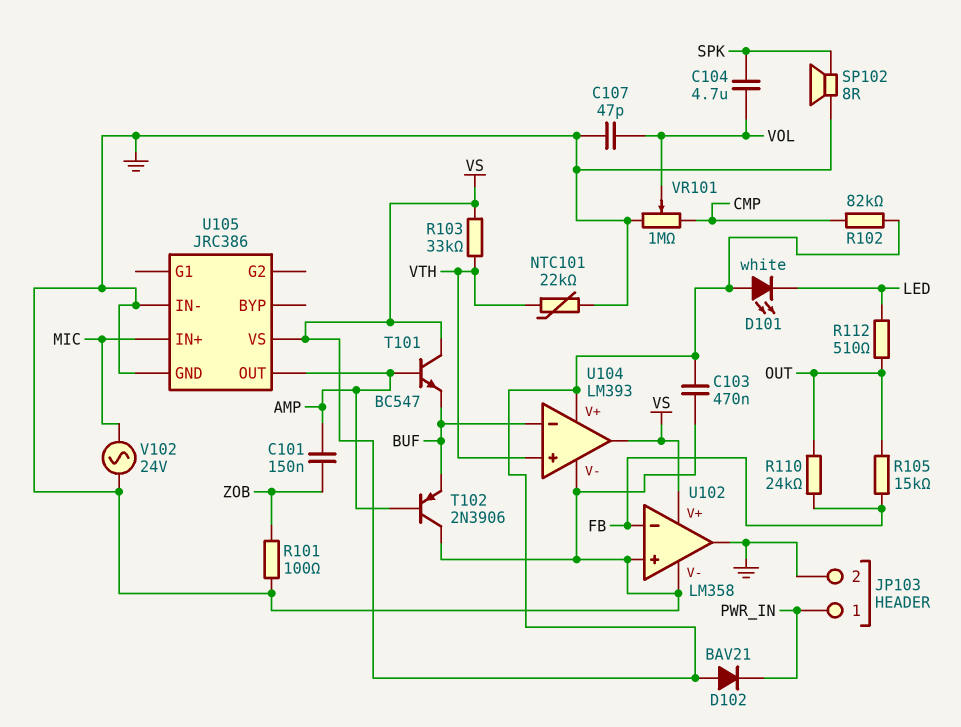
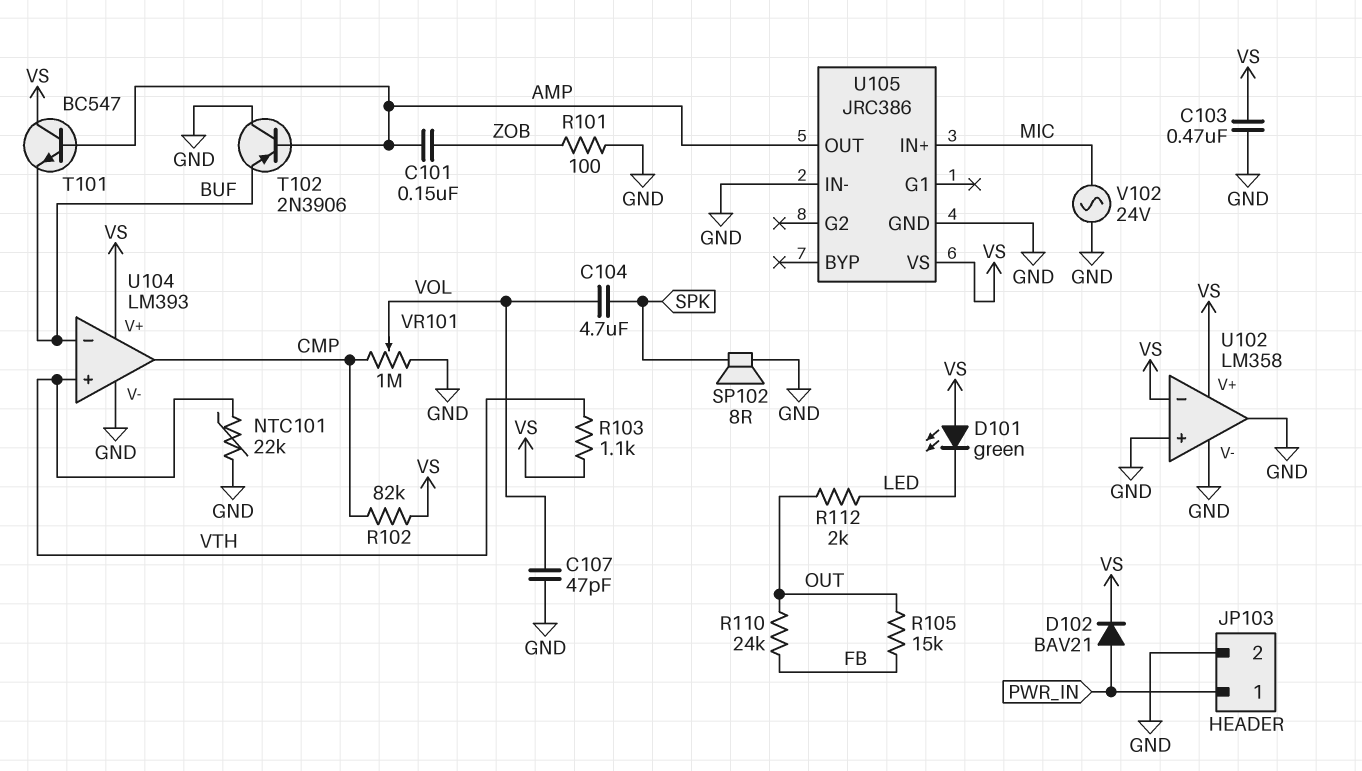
D101: LED white (A VS, K LED) -> LED green (A VS, K LED)
D102: diode BAV21 (A VS, K PWR_IN) -> diode BAV21 (A PWR_IN, K VS)
R103: 33k (VS, VTH) -> 1.1k (VS, VTH)
R112: 510 (LED, OUT) -> 2k (LED, OUT)
U102 pin in-: FB -> VS
U104 pin out: VS -> CMP

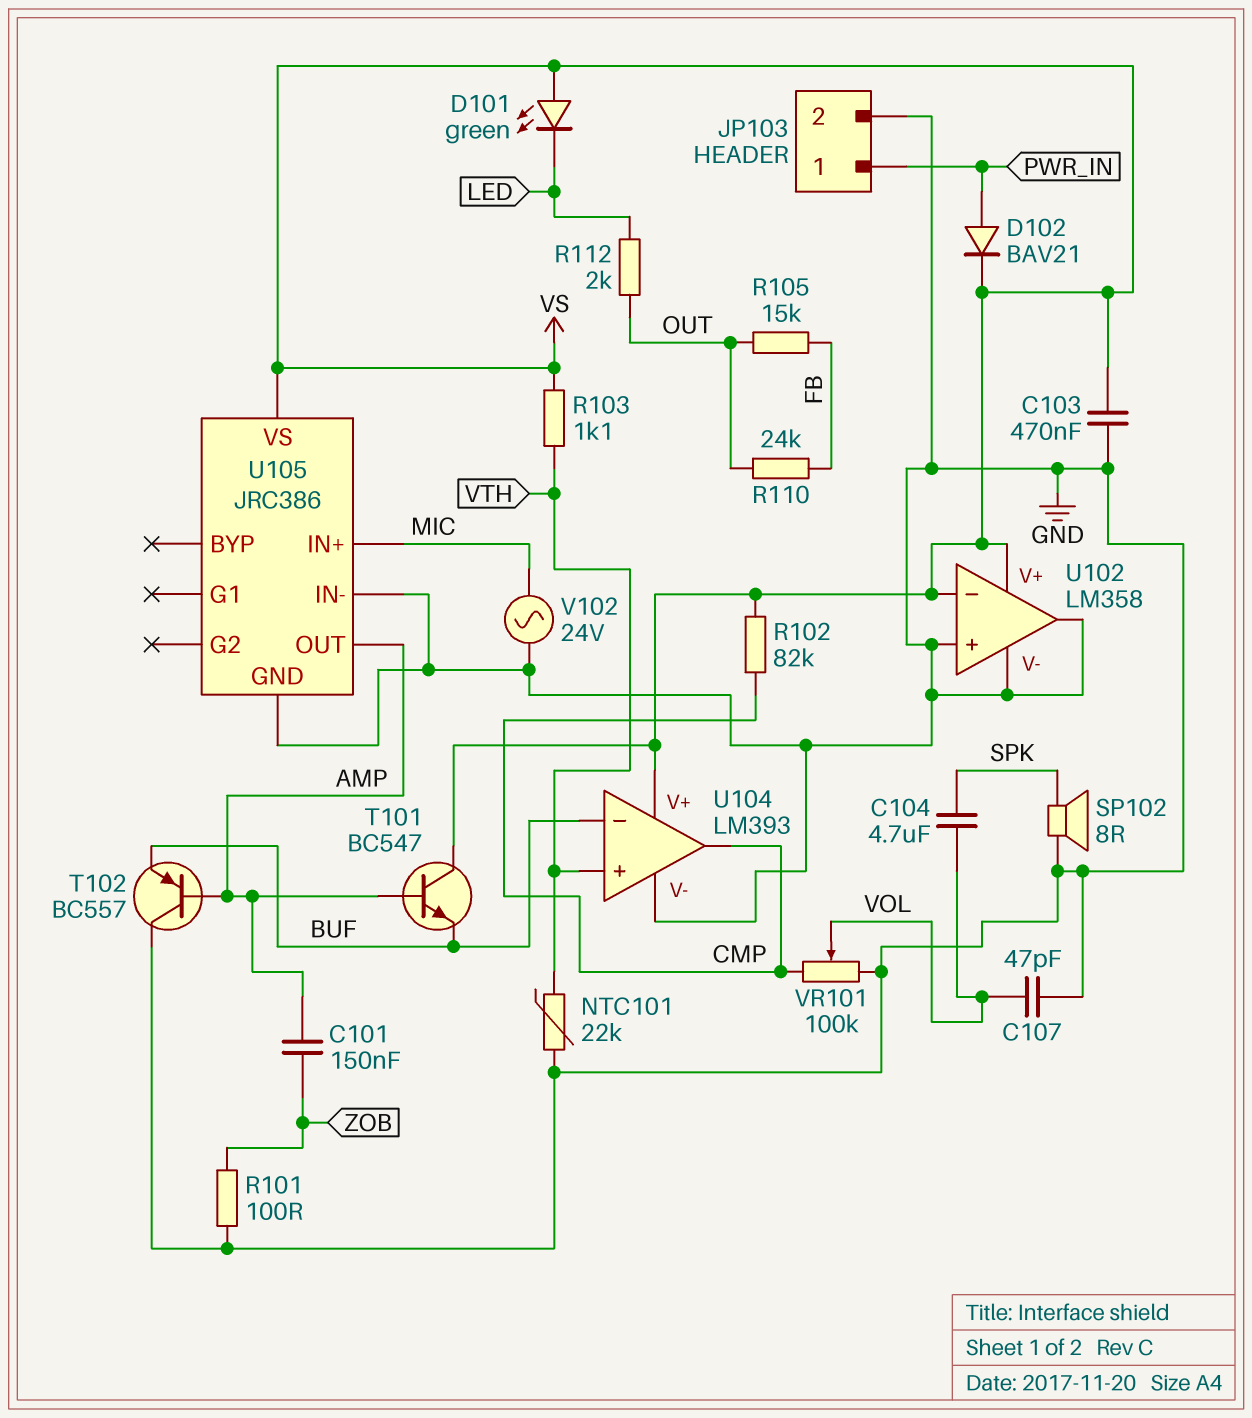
T102: PNP 2N3906 (B AMP, C GND, E BUF) -> PNP BC557 (B AMP, C GND, E BUF)
VR101: 1M (CMP, GND, wiper VOL) -> 100k (CMP, GND, wiper VOL)

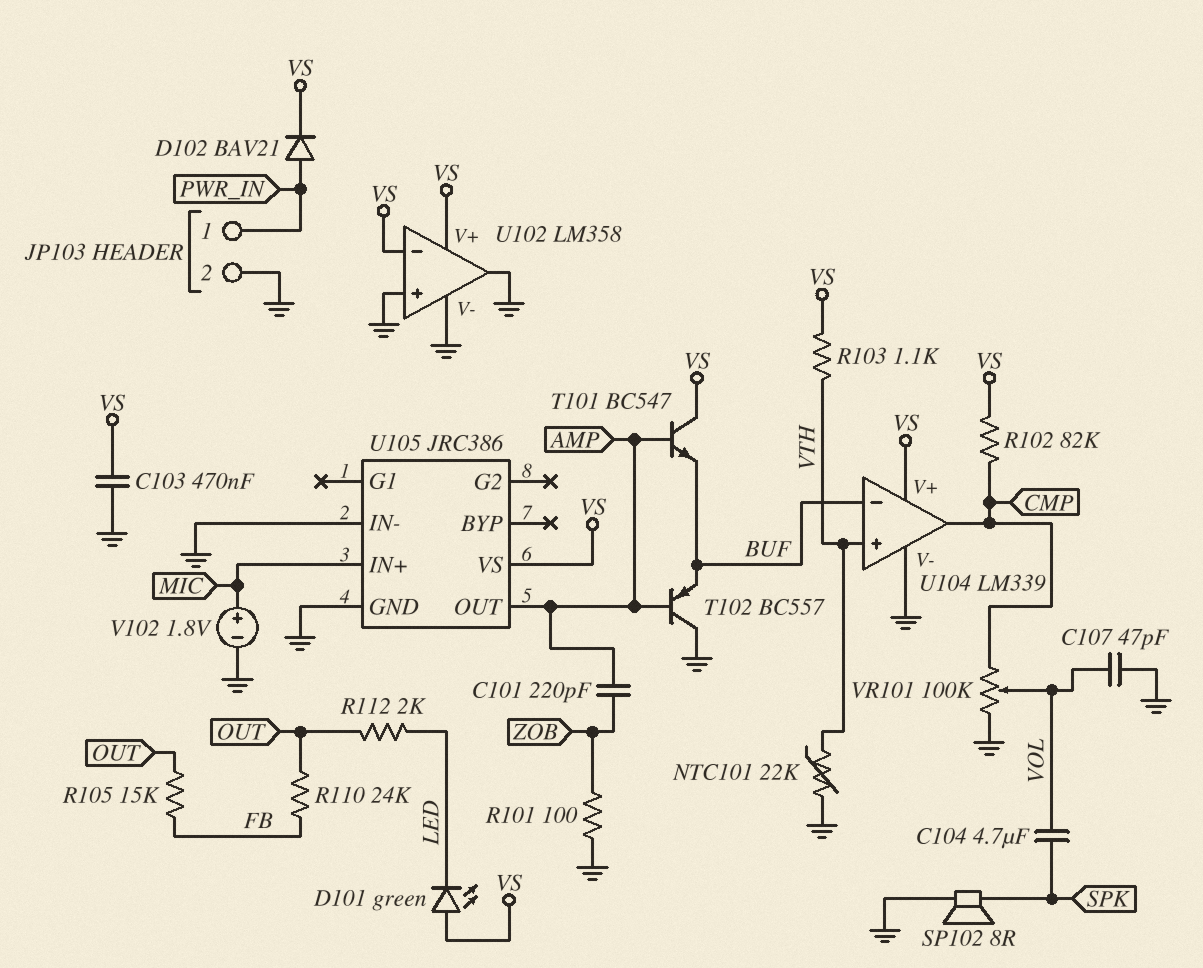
C101: 150nF (AMP, ZOB) -> 220pF (AMP, ZOB)
U104: LM393 -> LM339
V102: AC 24V (GND, MIC) -> 1.8V (plus MIC, minus GND)

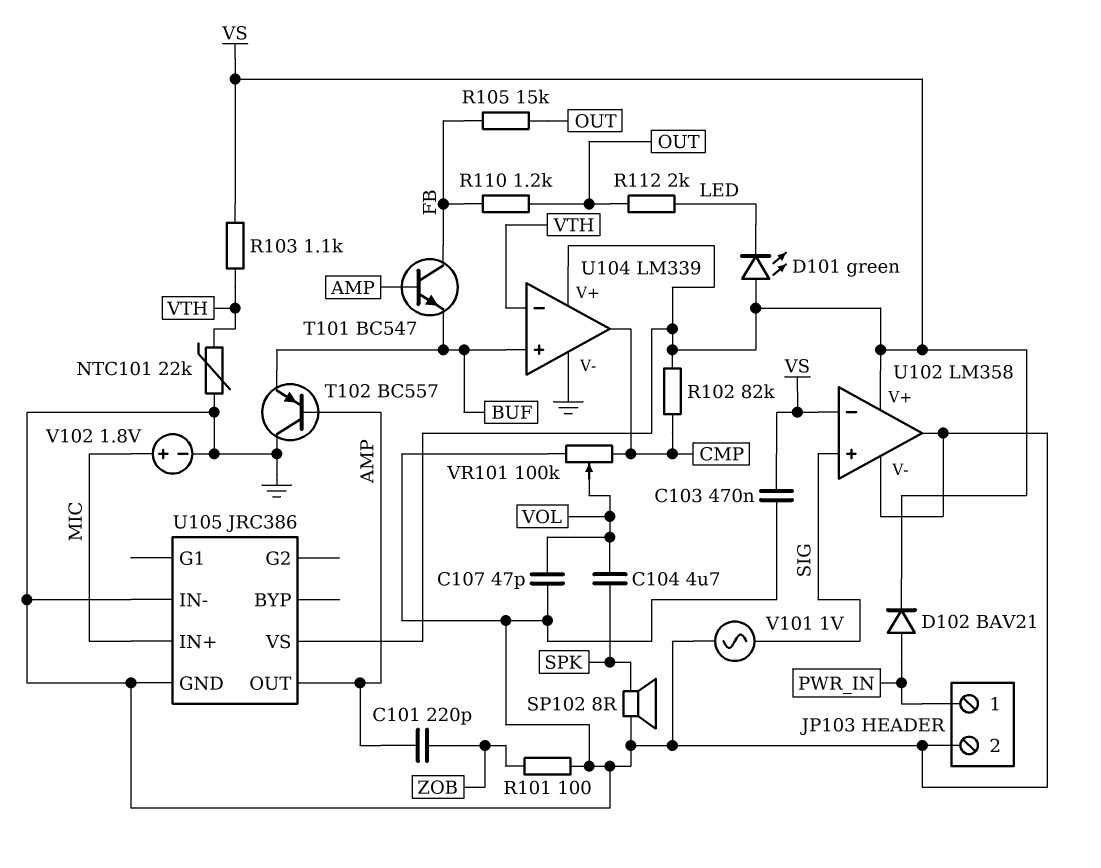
R110: 24k (FB, OUT) -> 1.2k (FB, OUT)
T101: NPN BC547 (B AMP, C VS, E BUF) -> NPN BC547 (B AMP, C FB, E BUF)
U102 pin in+: GND -> SIG
U104 pin in+: VTH -> BUF
U104 pin in-: BUF -> VTH
V101: none -> AC 1V (GND, SIG)

